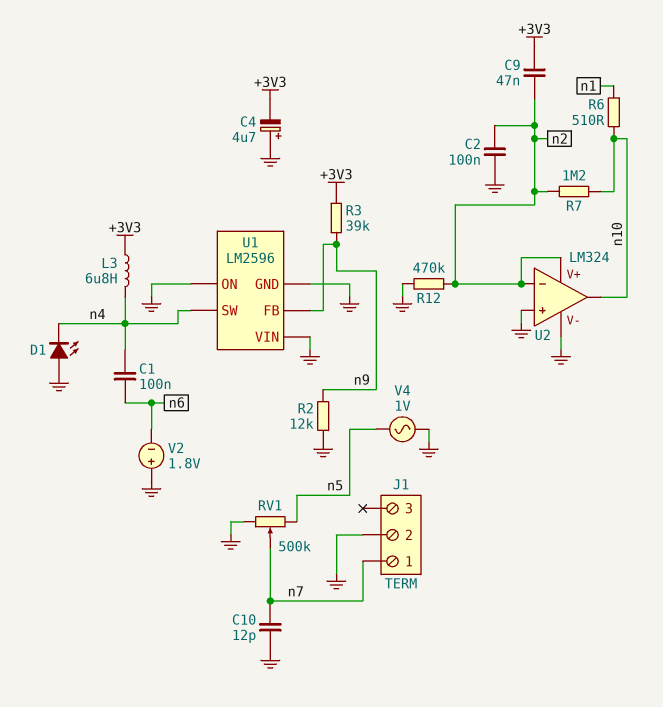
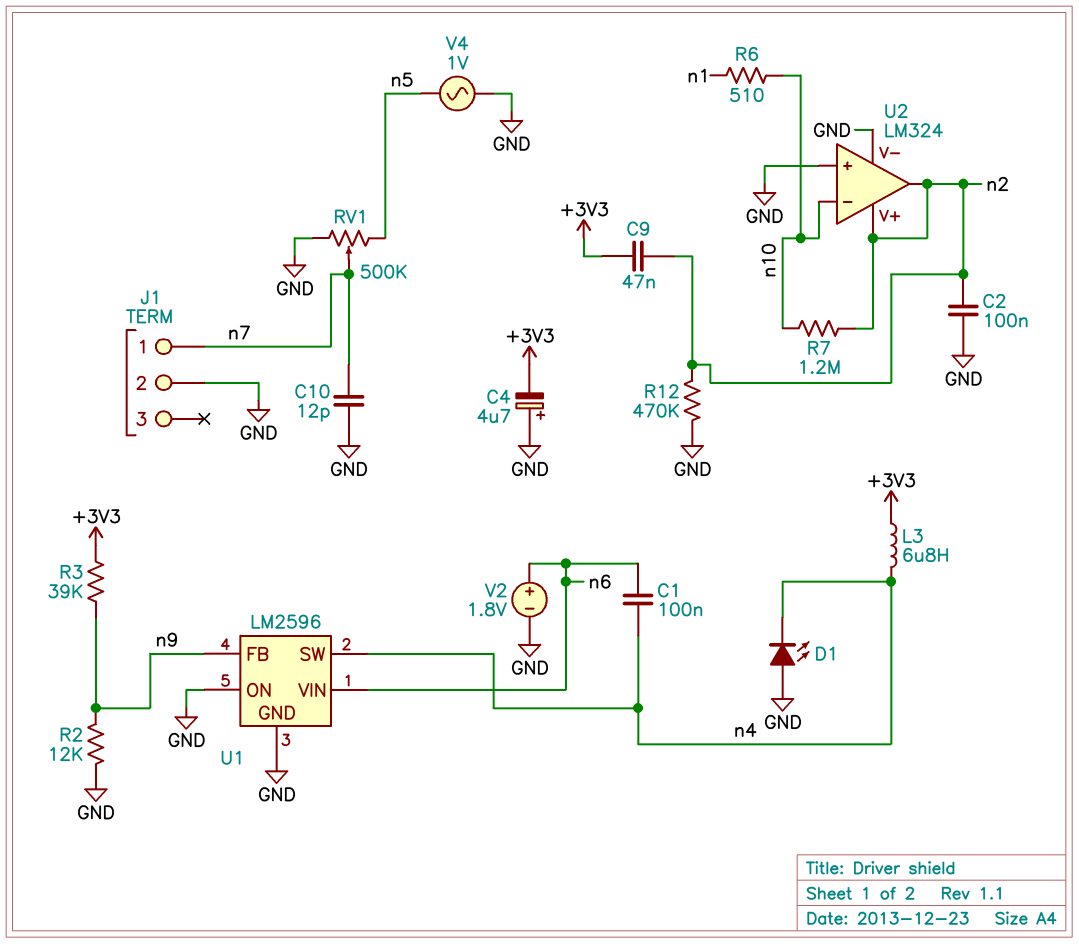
U1 pin VIN: GND -> n6
U2 pin in-: n2 -> n10
U2 pin out: n10 -> n2
V2: 1.8V (plus GND, minus n6) -> 1.8V (plus n6, minus GND)

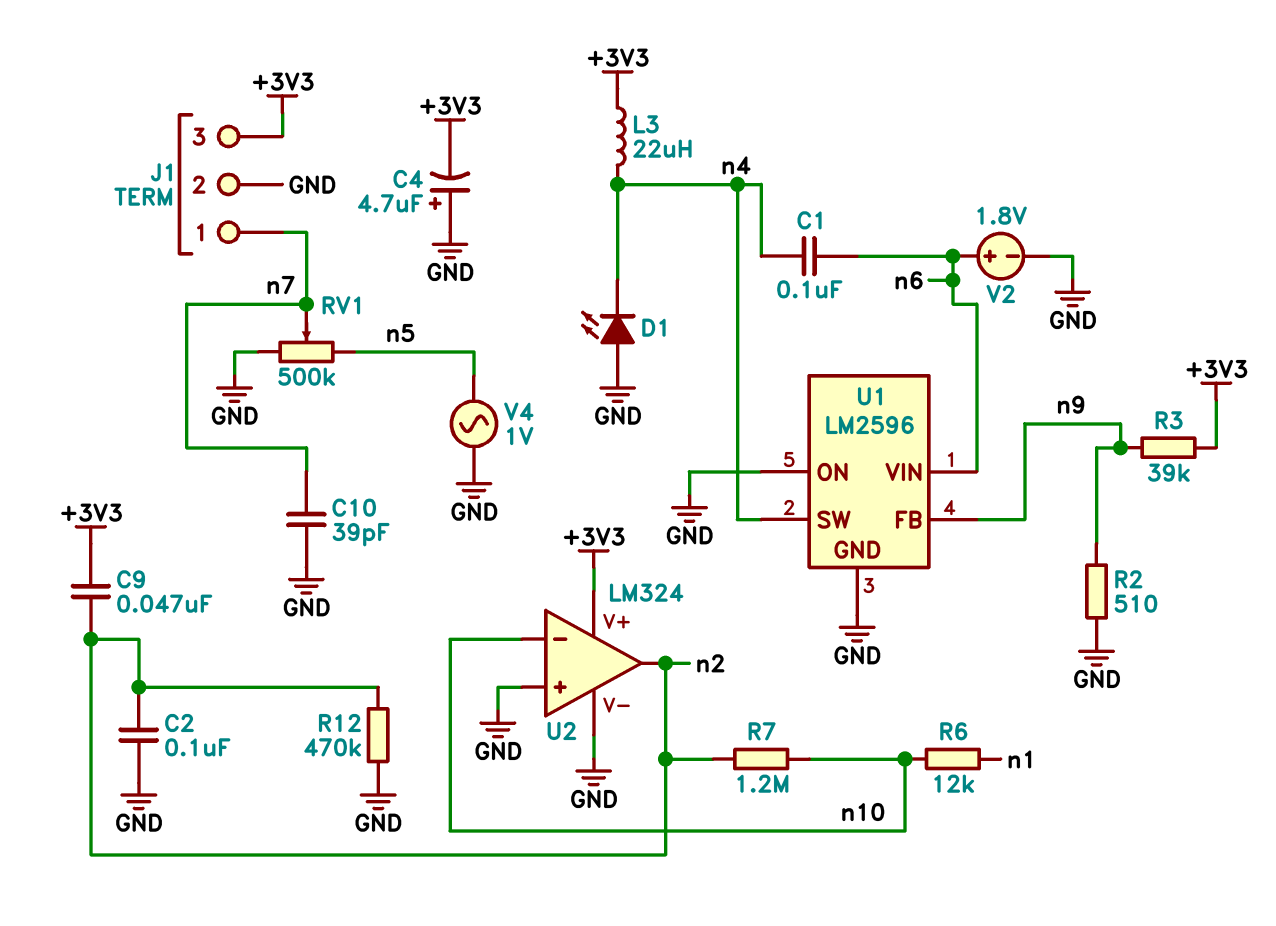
C10: 12pF (GND, n7) -> 39pF (GND, n7)
J1 pin 3: none -> +3V3
L3: 6.8uH (+3V3, n4) -> 22uH (+3V3, n4)
R2: 12k (GND, n9) -> 510 (GND, n9)
R6: 510 (n1, n10) -> 12k (n1, n10)
U2 pin V+: n2 -> +3V3

